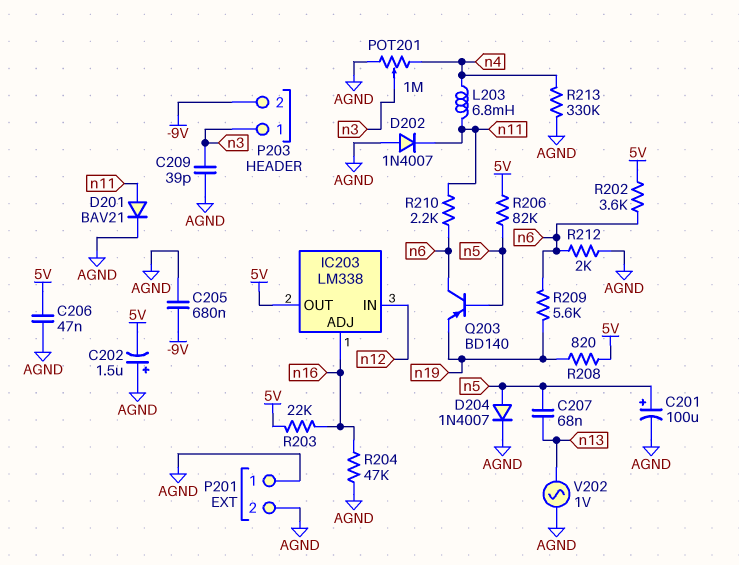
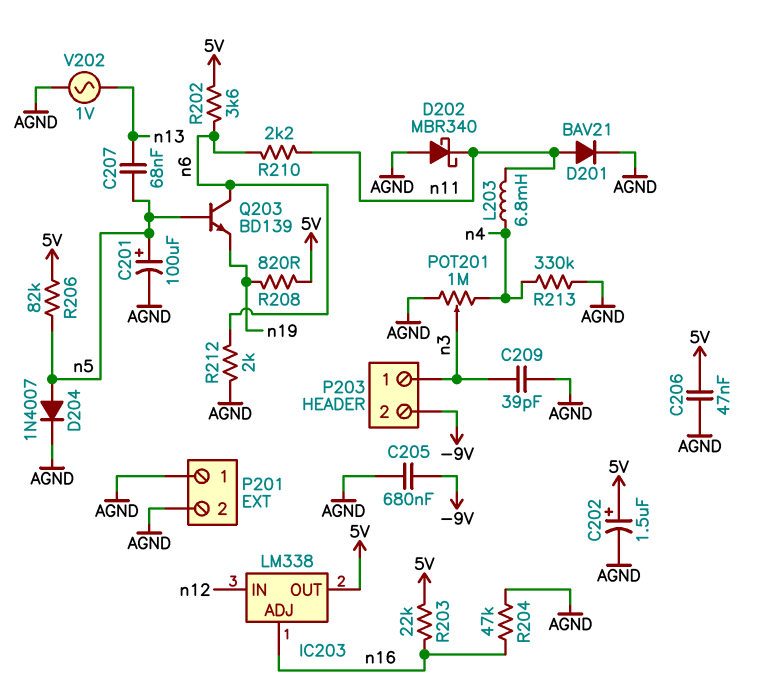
C202: 1.5uF (plus AGND, minus 5V) -> 1.5uF (plus 5V, minus AGND)
D202: diode 1N4007 (A AGND, K n11) -> schottky MBR340 (A AGND, K n11)
Q203: PNP BD140 (B n5, C n6, E n19) -> NPN BD139 (B n5, C n6, E n19)
R209: 5.6k (n6, n19) -> none

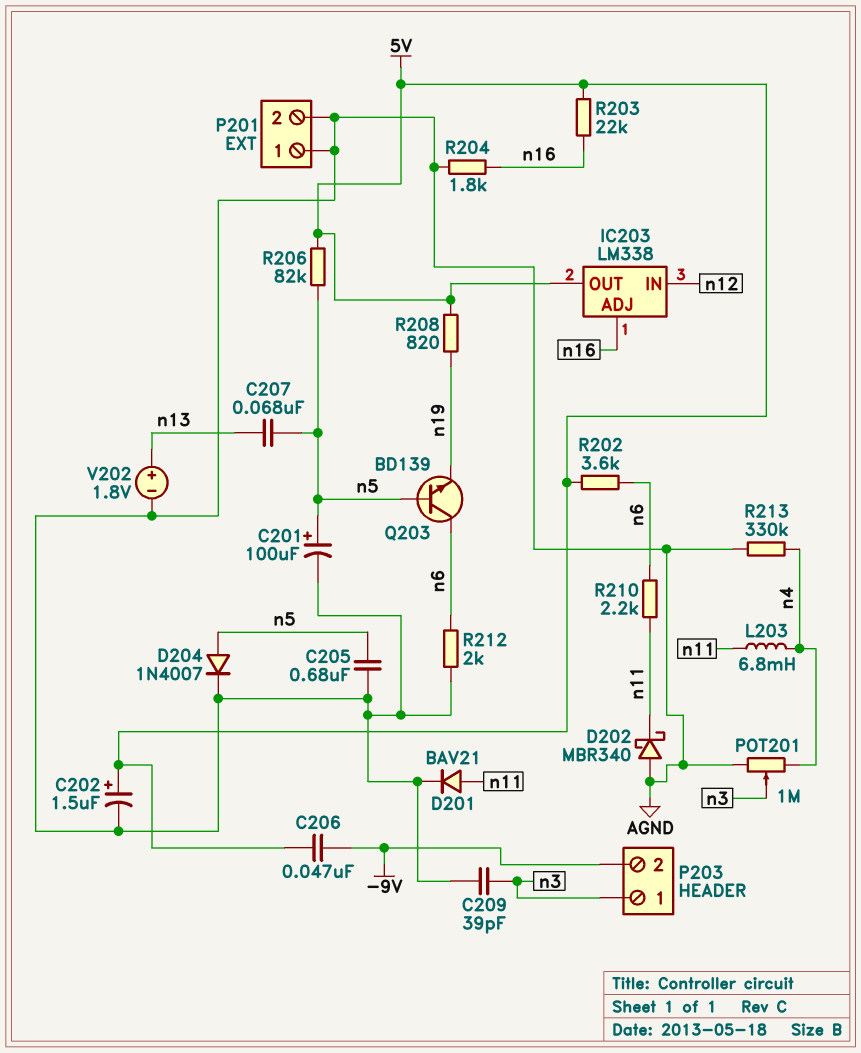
C205: 680nF (-9V, AGND) -> 680nF (AGND, n5)
C206: 47nF (5V, AGND) -> 47nF (-9V, 5V)
R204: 47k (AGND, n16) -> 1.8k (AGND, n16)
V202: AC 1V (AGND, n13) -> 1.8V (plus n13, minus AGND)

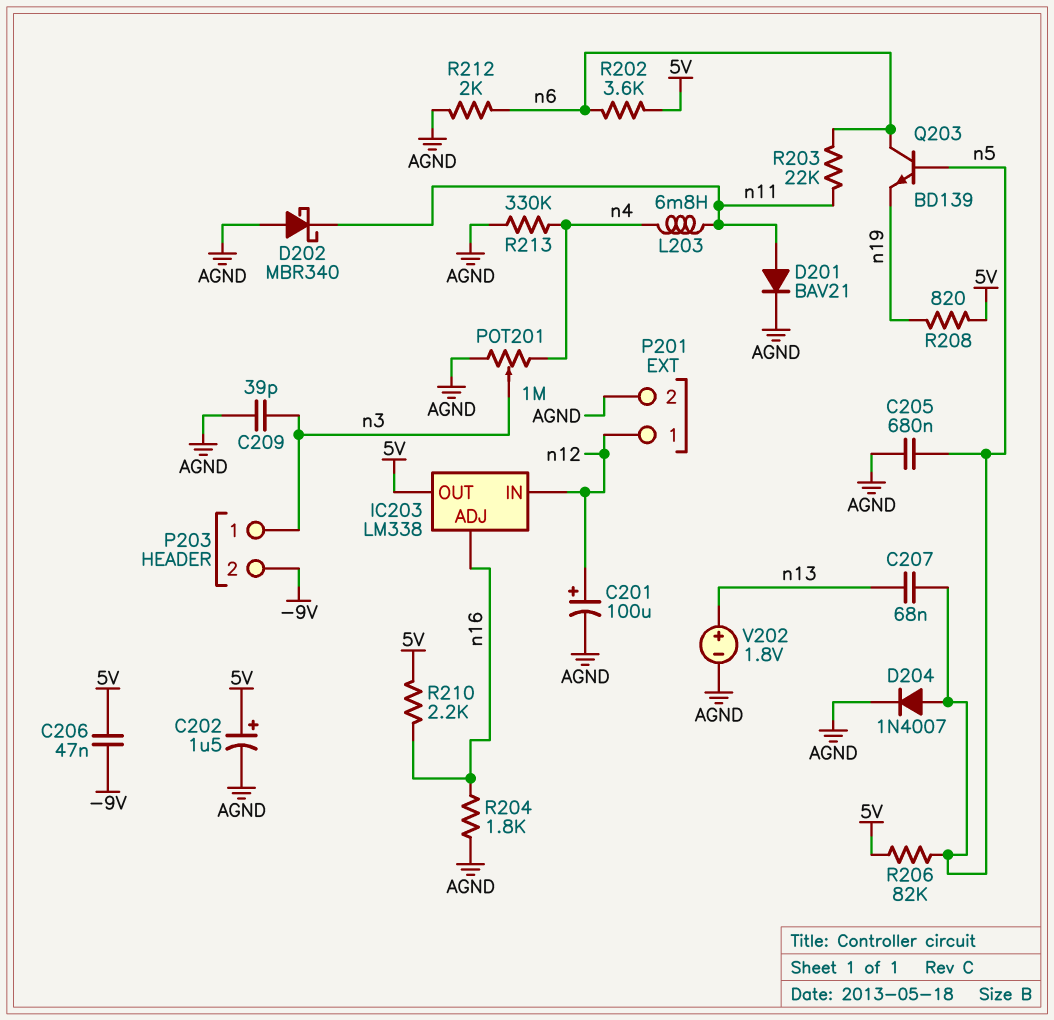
C201: 100uF (plus n5, minus AGND) -> 100uF (plus n12, minus AGND)
P201 pin 1: AGND -> n12
R203: 22k (5V, n16) -> 22k (n6, n11)
R210: 2.2k (n6, n11) -> 2.2k (5V, n16)

